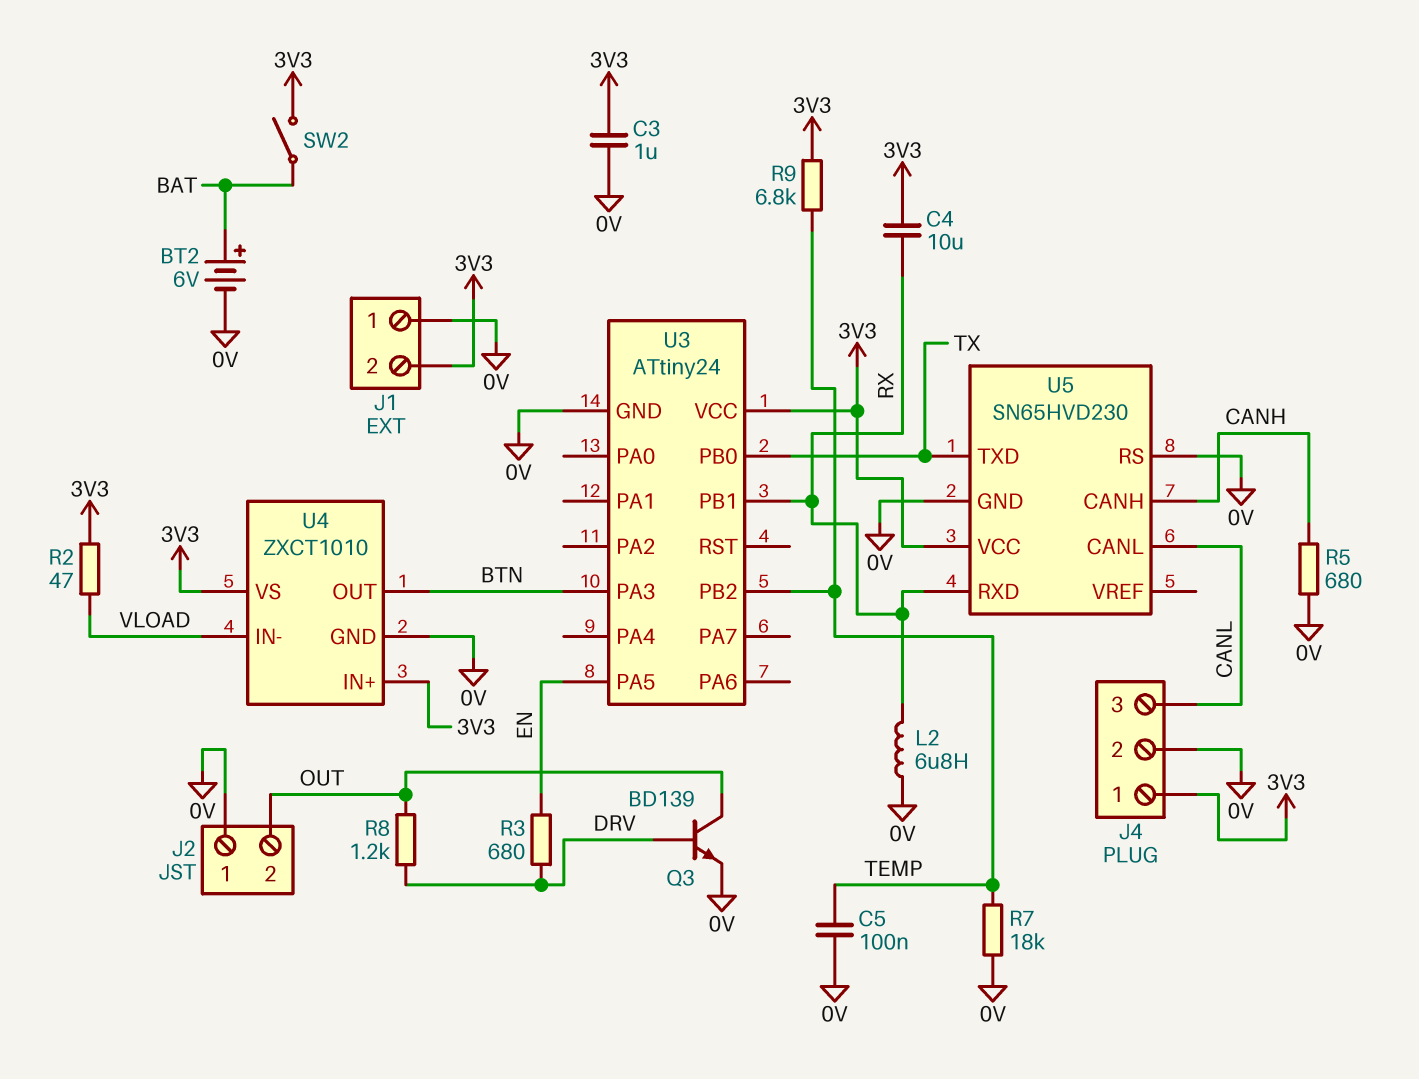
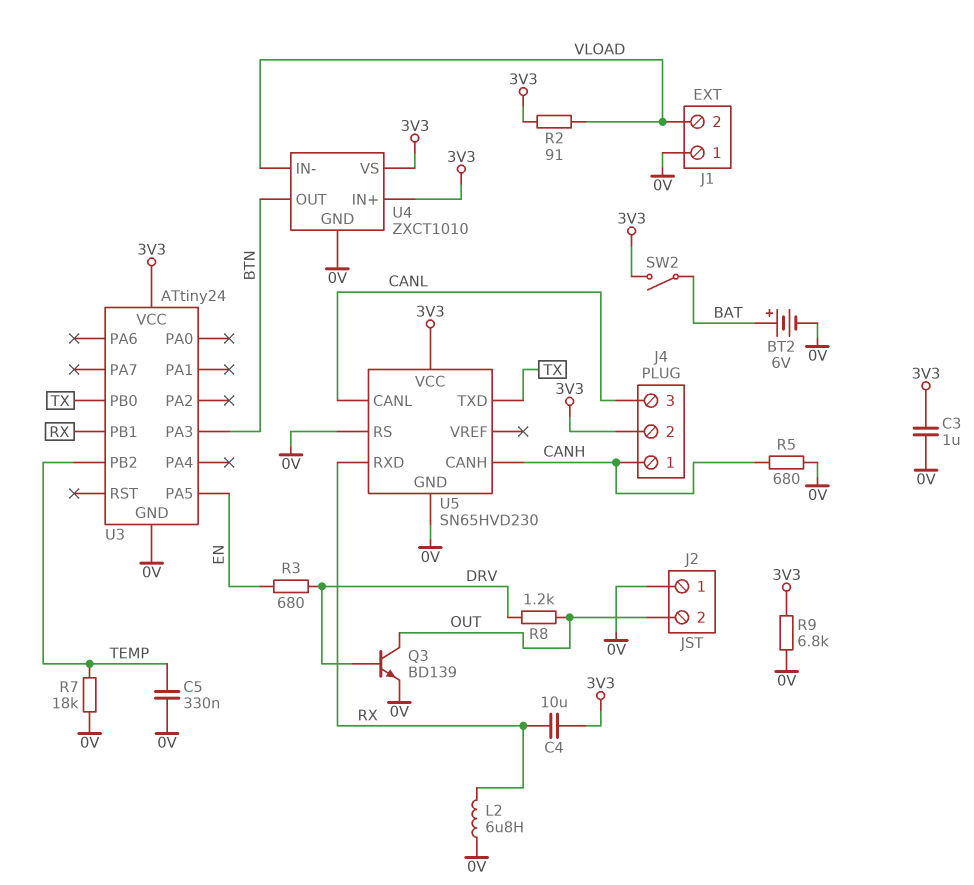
C5: 100nF (0V, TEMP) -> 330nF (0V, TEMP)
J1 pin 2: 3V3 -> VLOAD
J4 pin 1: 3V3 -> CANH
J4 pin 2: 0V -> 3V3
R2: 47 (3V3, VLOAD) -> 91 (3V3, VLOAD)
R9: 6.8k (3V3, TEMP) -> 6.8k (0V, 3V3)

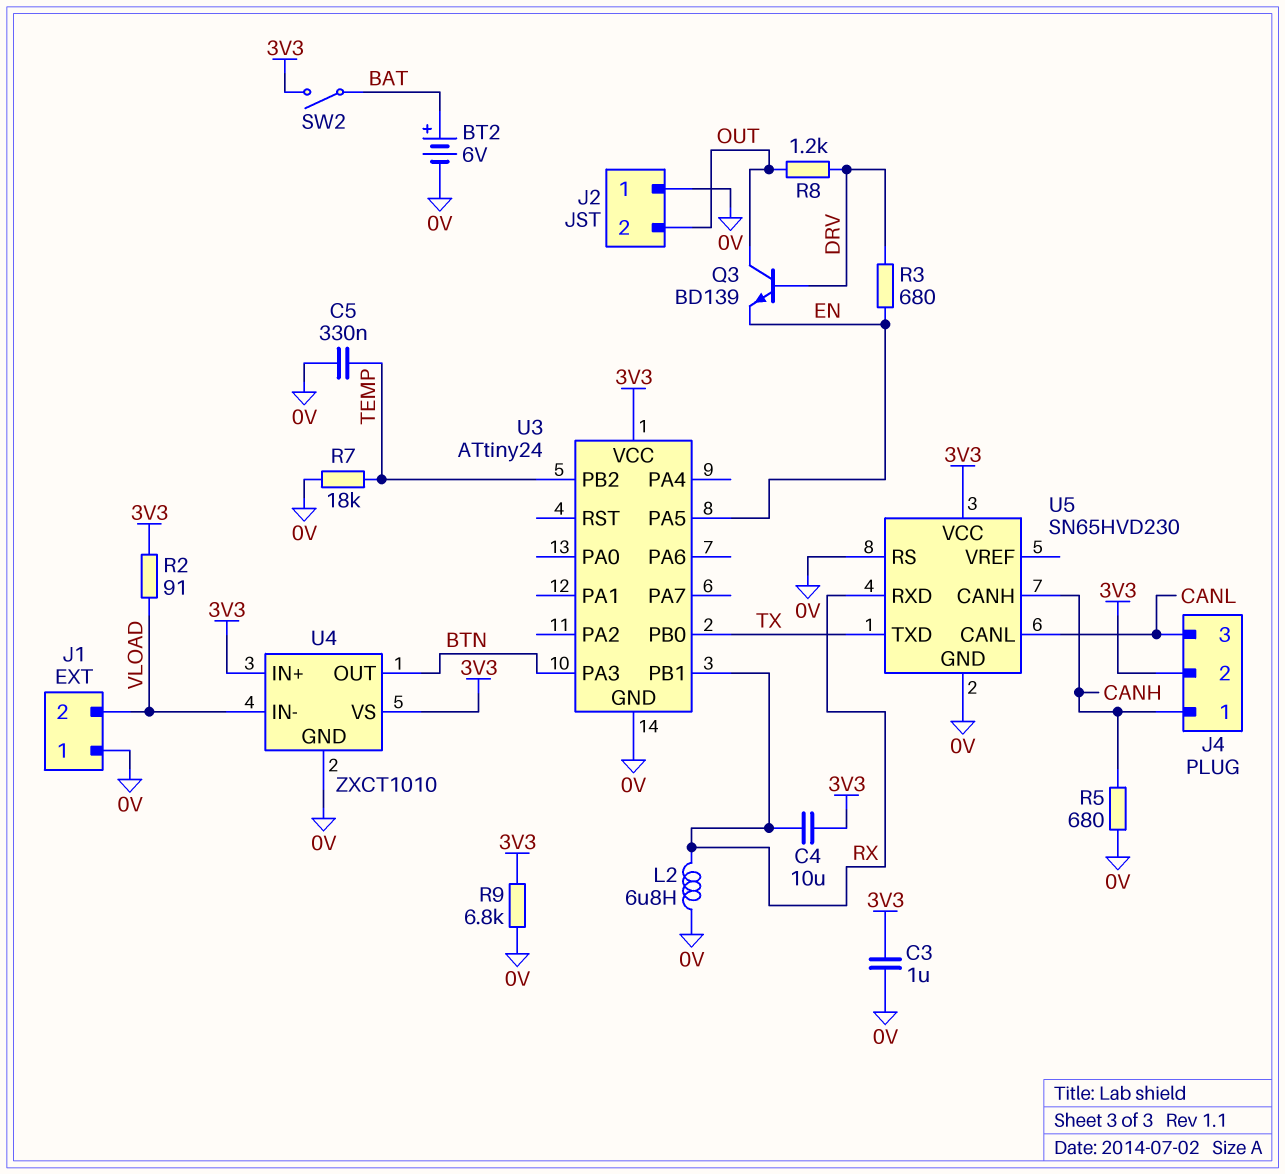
Q3: NPN BD139 (B DRV, C OUT, E 0V) -> NPN BD139 (B DRV, C OUT, E EN)

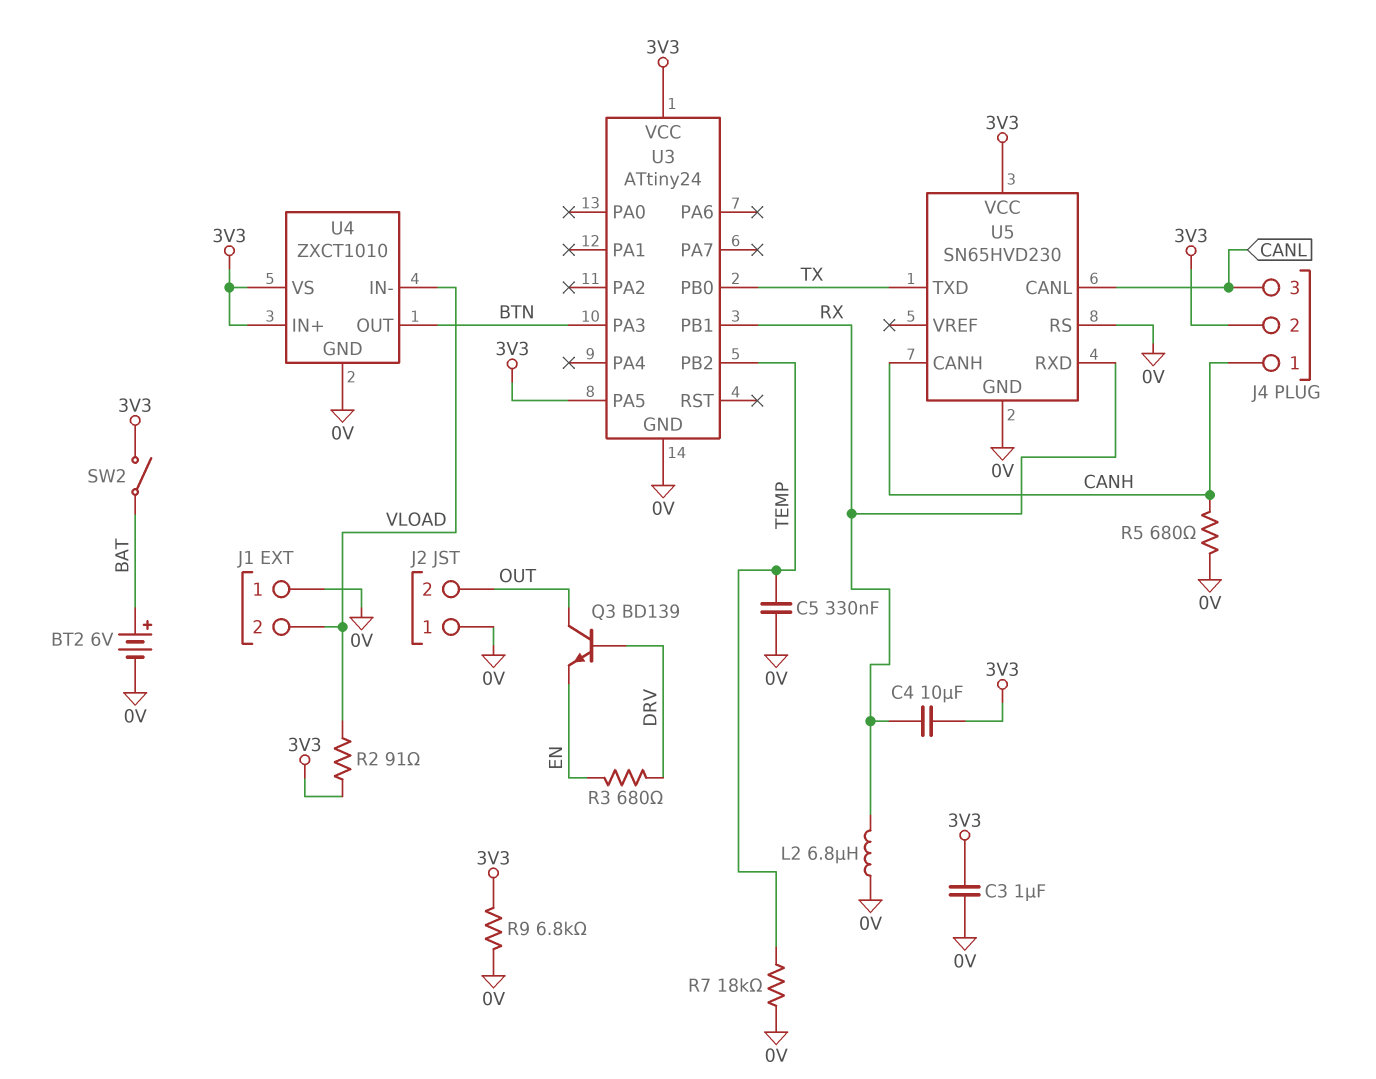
R8: 1.2k (DRV, OUT) -> none
U3 pin PA5: EN -> 3V3

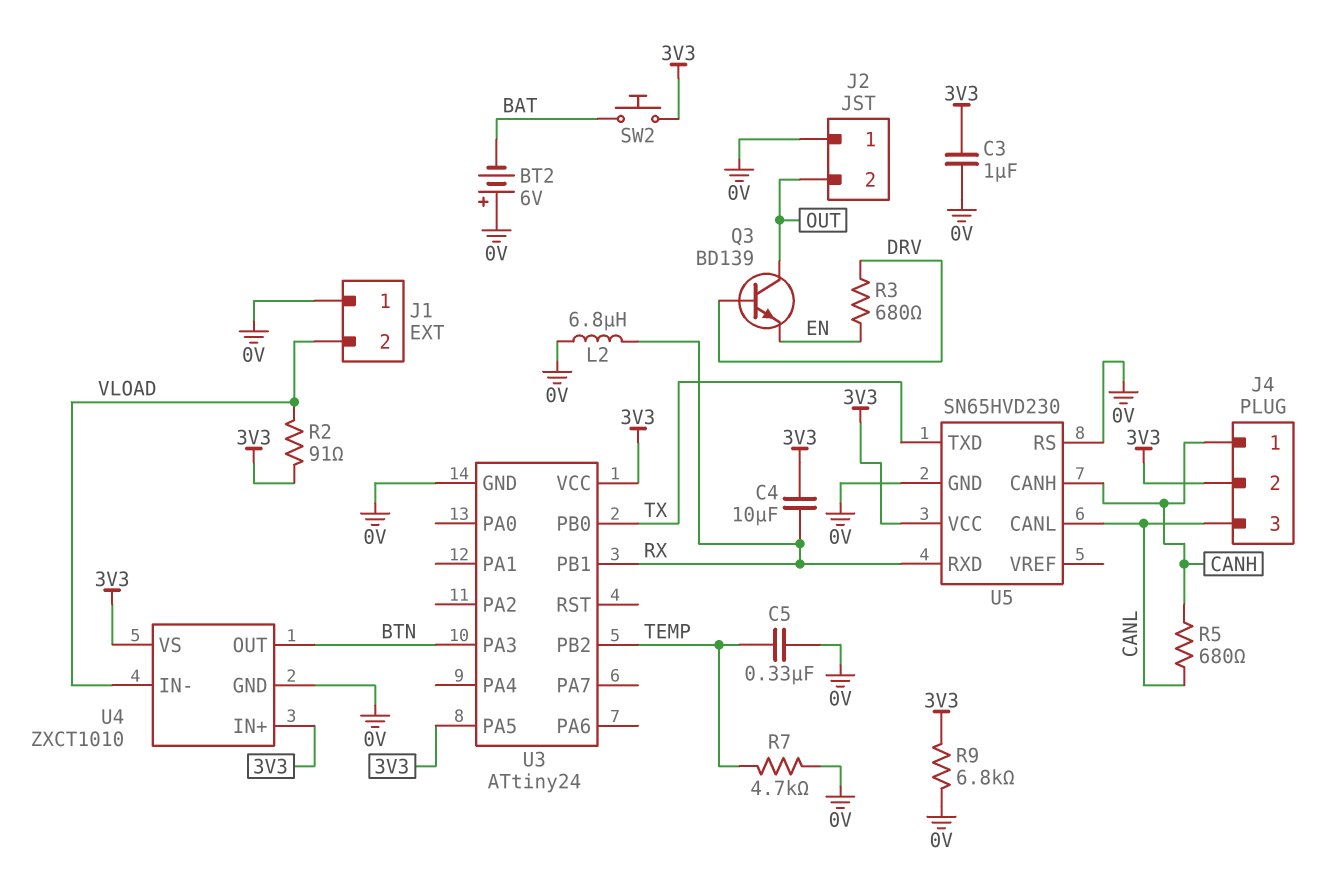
BT2: 6V (plus BAT, minus 0V) -> 6V (plus 0V, minus BAT)
R5: 680 (0V, CANH) -> 680 (CANH, CANL)
R7: 18k (0V, TEMP) -> 4.7k (0V, TEMP)
SW2: switch (3V3, BAT) -> button (3V3, BAT)

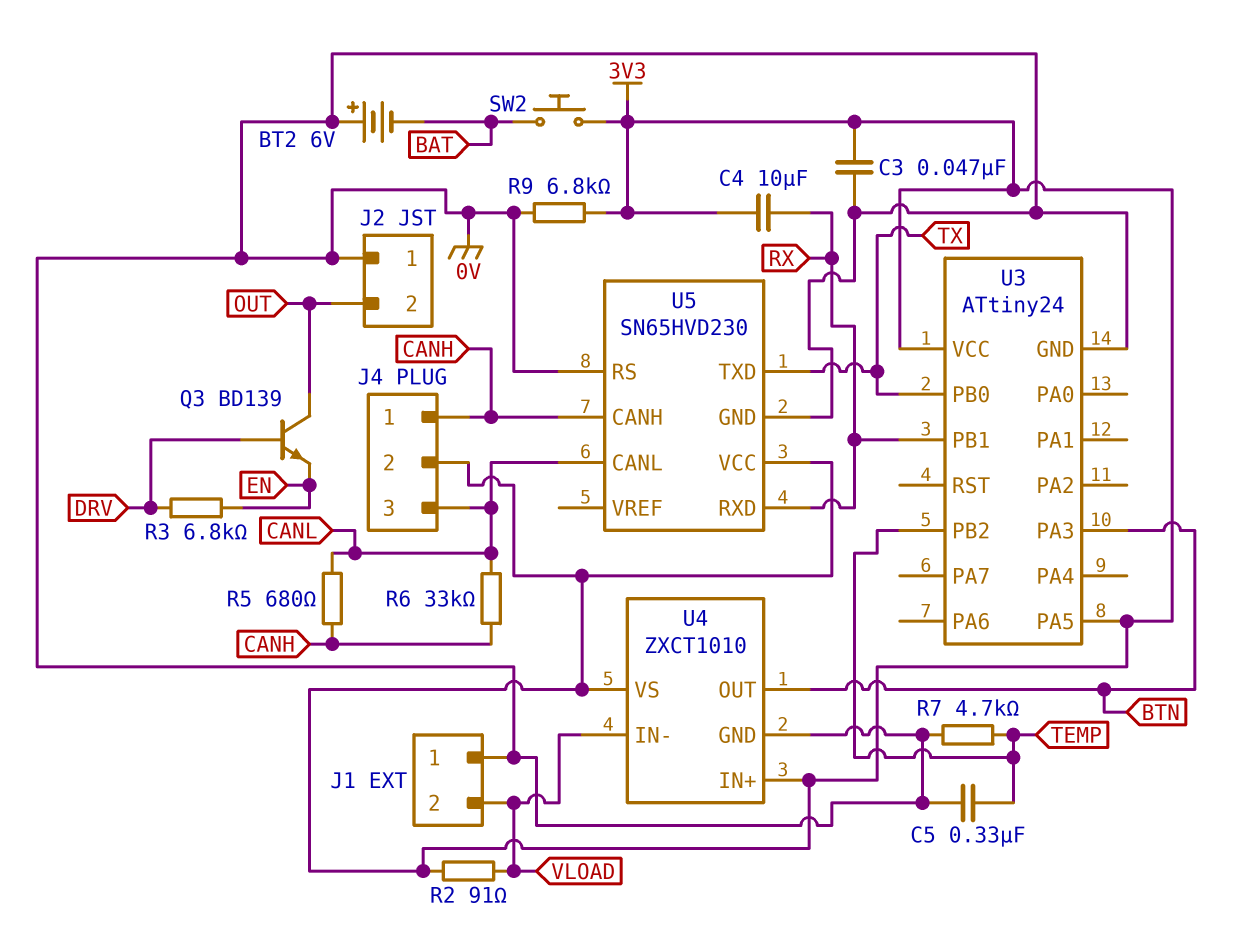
C3: 1uF (0V, 3V3) -> 47nF (0V, 3V3)
L2: 6.8uH (0V, RX) -> none
R3: 680 (DRV, EN) -> 6.8k (DRV, EN)
R6: none -> 33k (CANH, CANL)

